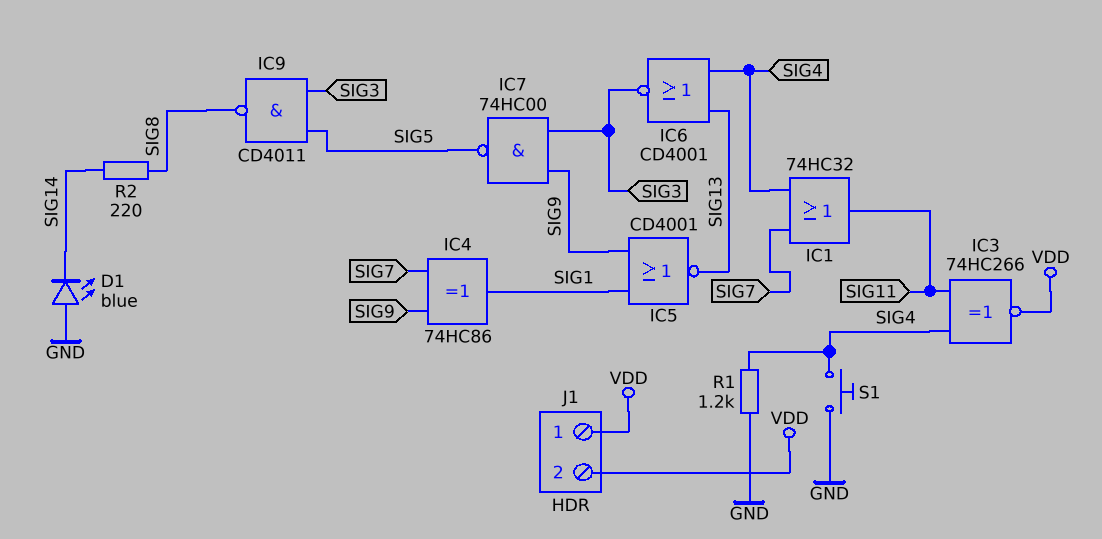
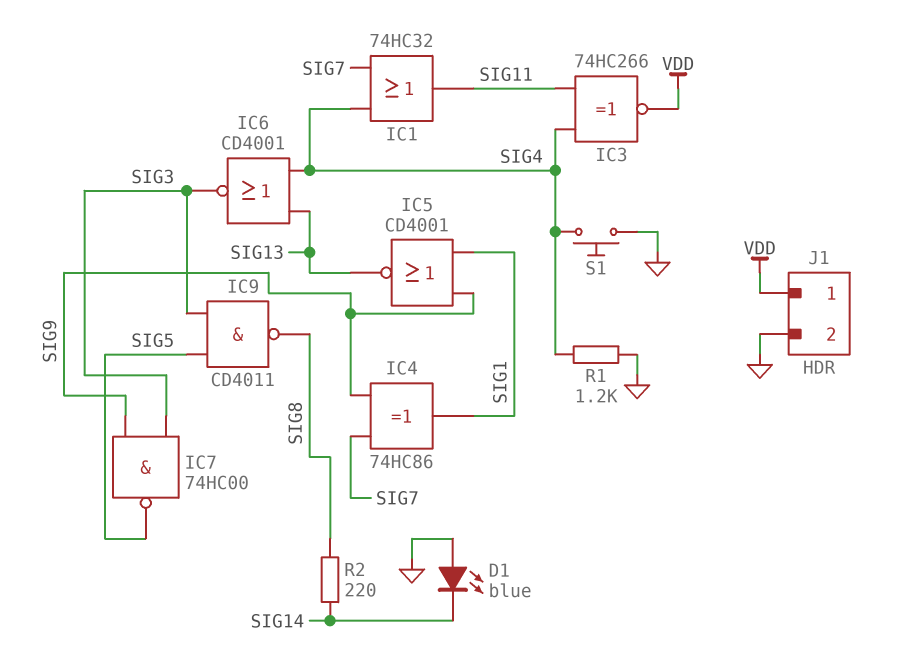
J1 pin 2: VDD -> GND

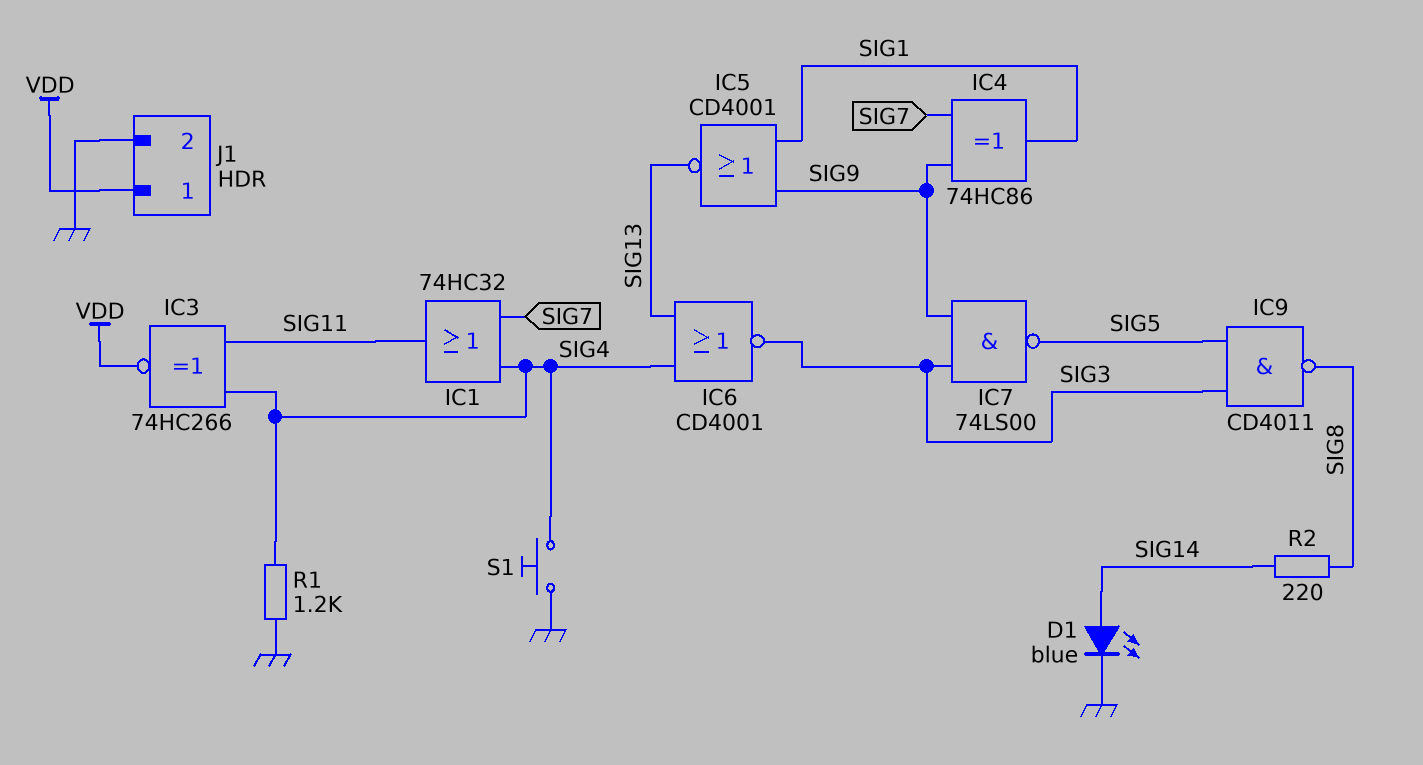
D1: LED blue (A GND, K SIG14) -> LED blue (A SIG14, K GND)
IC7: NAND 74HC00 (in SIG3, in SIG9, out SIG5) -> NAND 74LS00 (in SIG3, in SIG9, out SIG5)

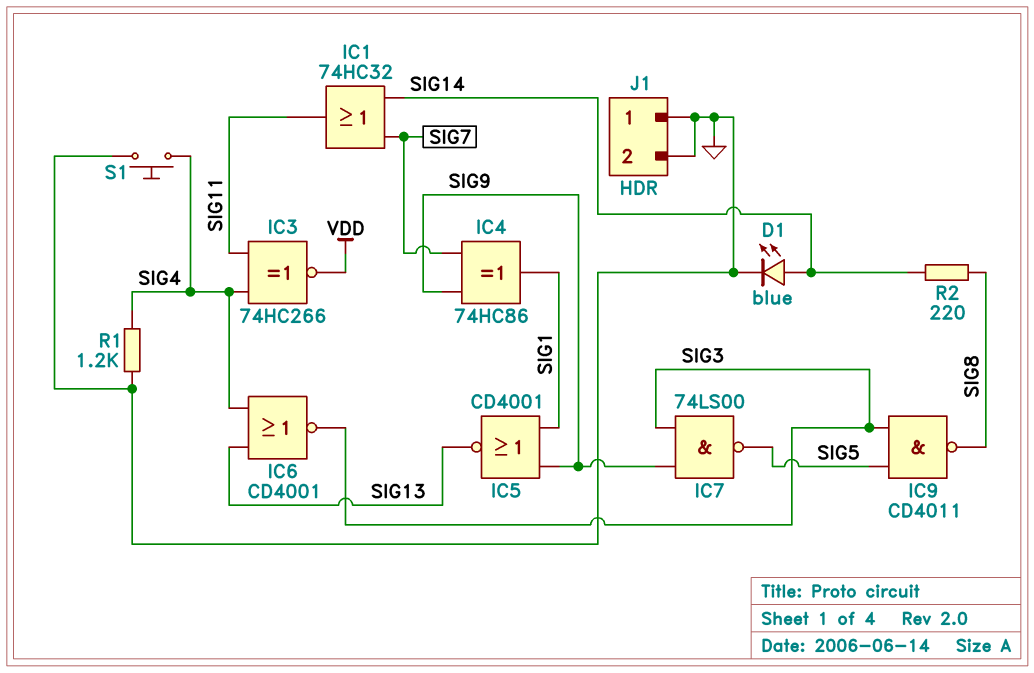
IC1: OR 74HC32 (in SIG4, in SIG7, out SIG11) -> OR 74HC32 (in SIG7, in SIG14, out SIG11)
J1 pin 1: VDD -> GND

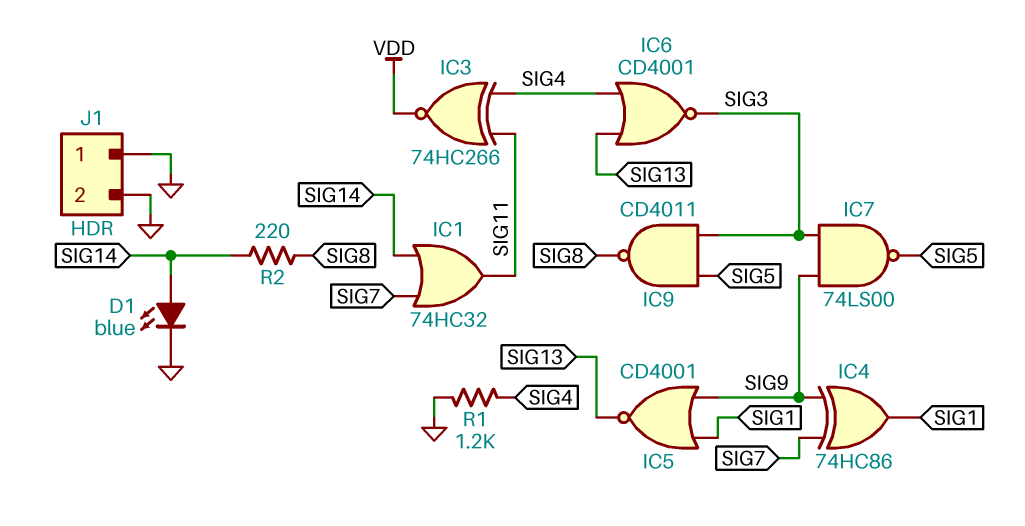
S1: button (GND, SIG4) -> none

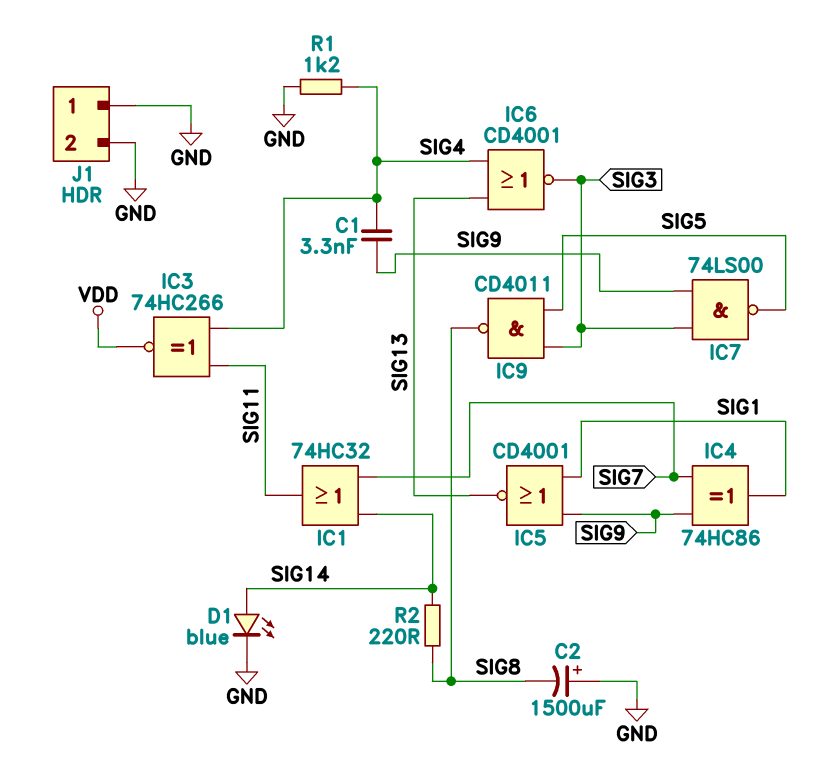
C1: none -> 3.3nF (SIG4, SIG9)
C2: none -> 1500uF (plus GND, minus SIG8)

